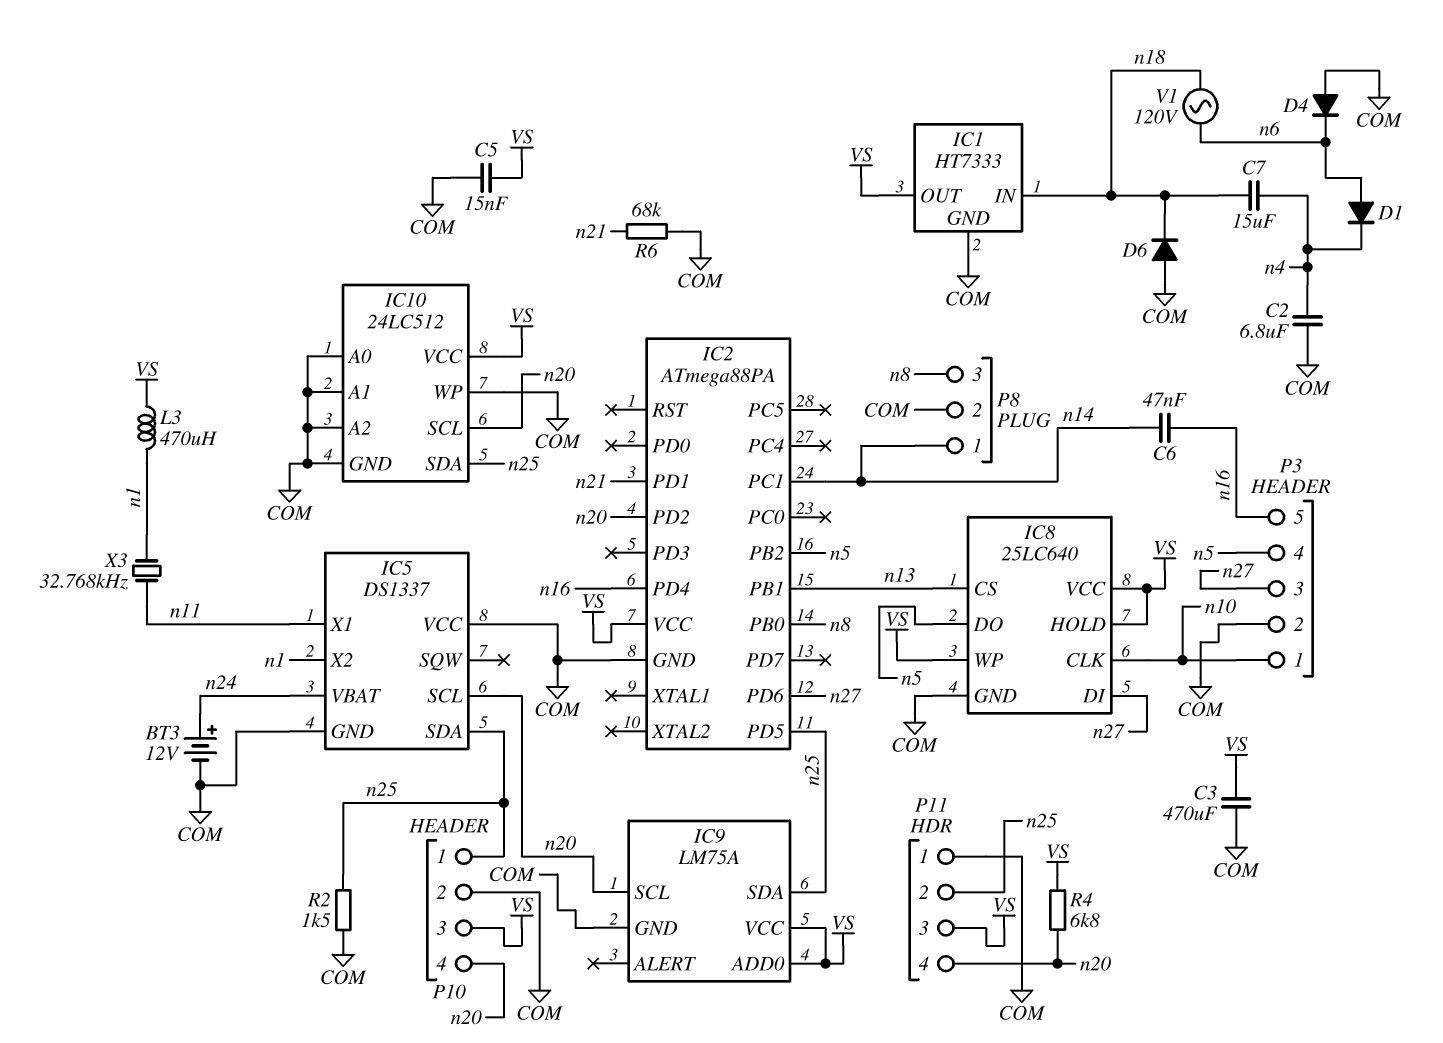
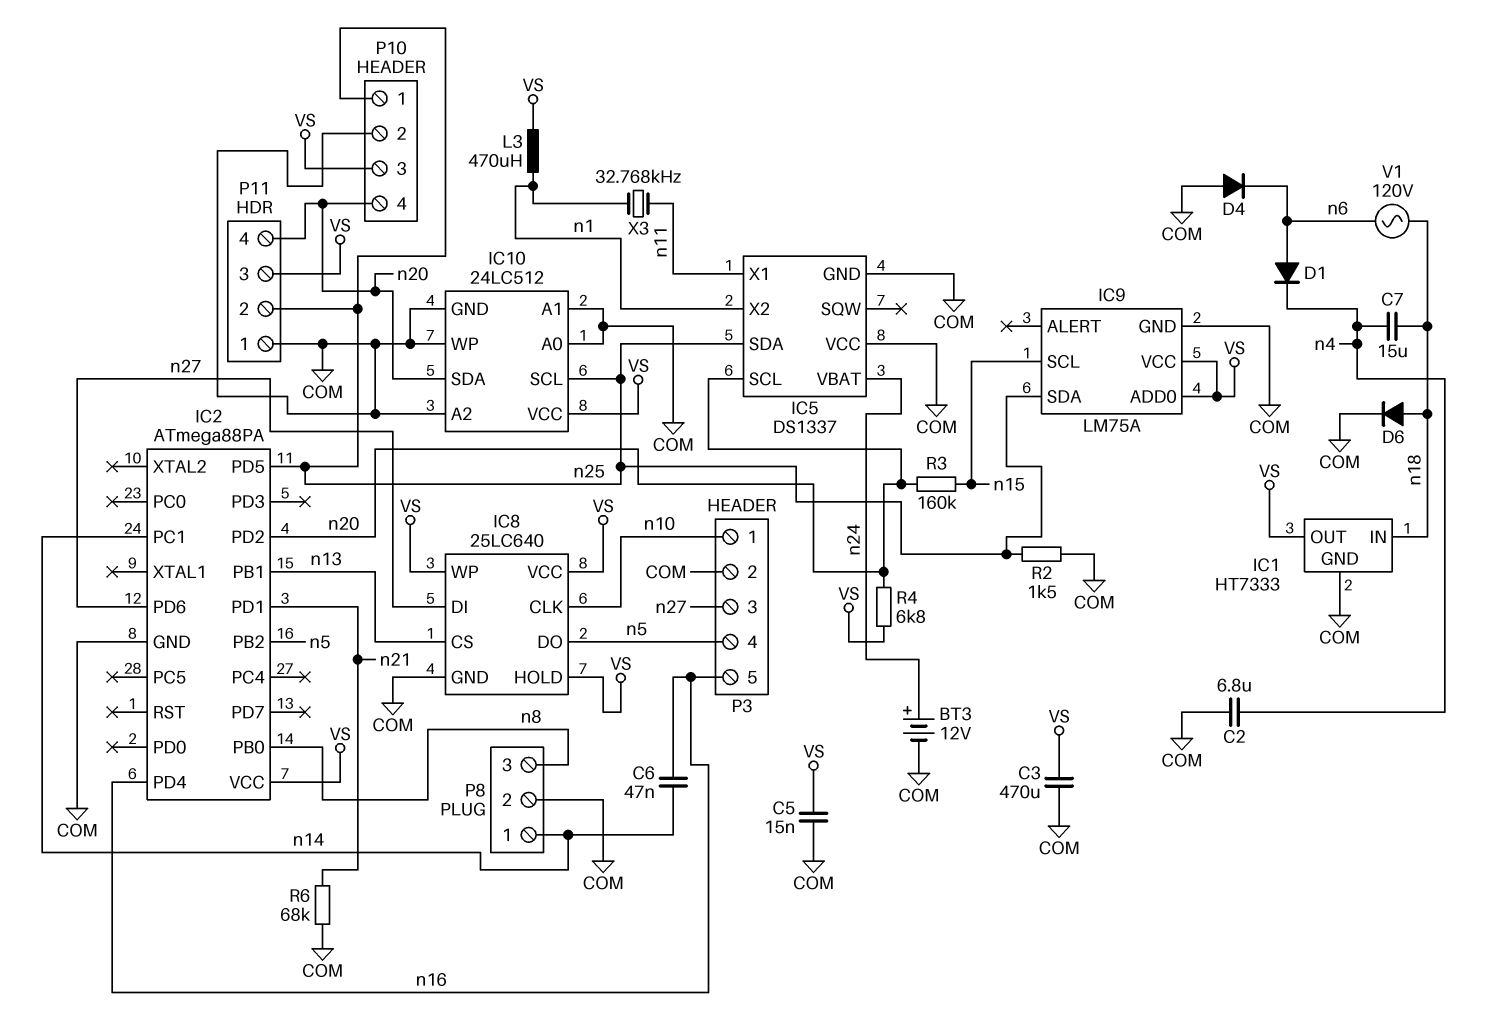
D6: diode (A COM, K n18) -> diode (A n18, K COM)
IC9 pin SCL: n20 -> n15
IC10 pin SCL: n20 -> n25
IC10 pin SDA: n25 -> n20
R3: none -> 160k (n15, n20)

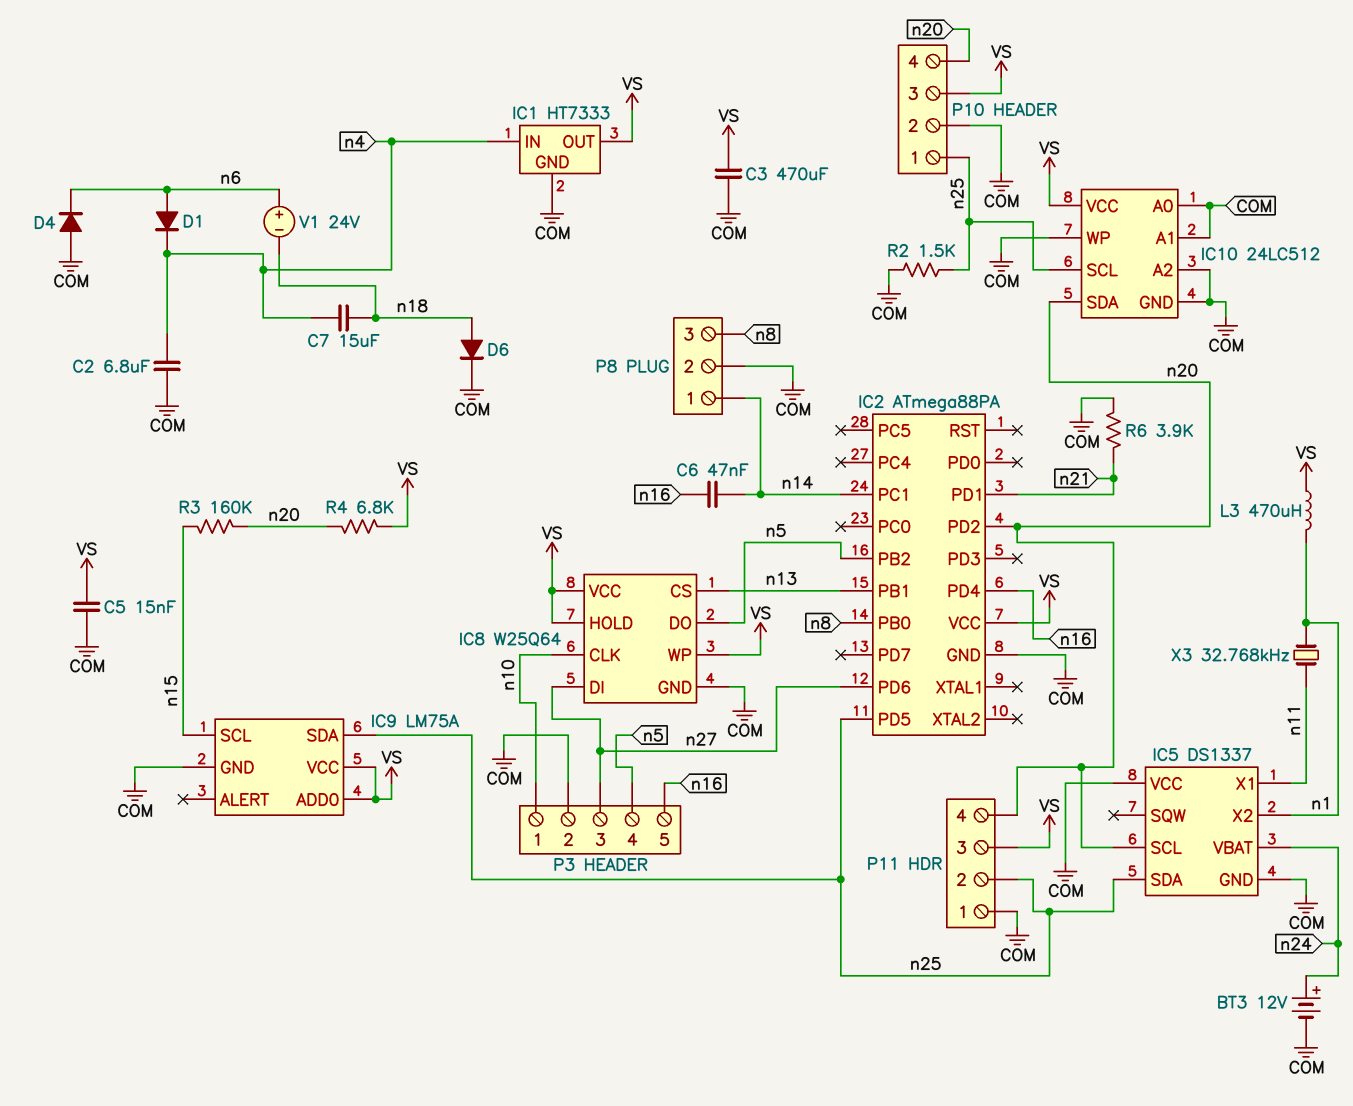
IC1 pin IN: n18 -> n4
IC8: 25LC640 -> W25Q64
R6: 68k (COM, n21) -> 3.9k (COM, n21)
V1: AC 120V (n6, n18) -> 24V (plus n6, minus n18)

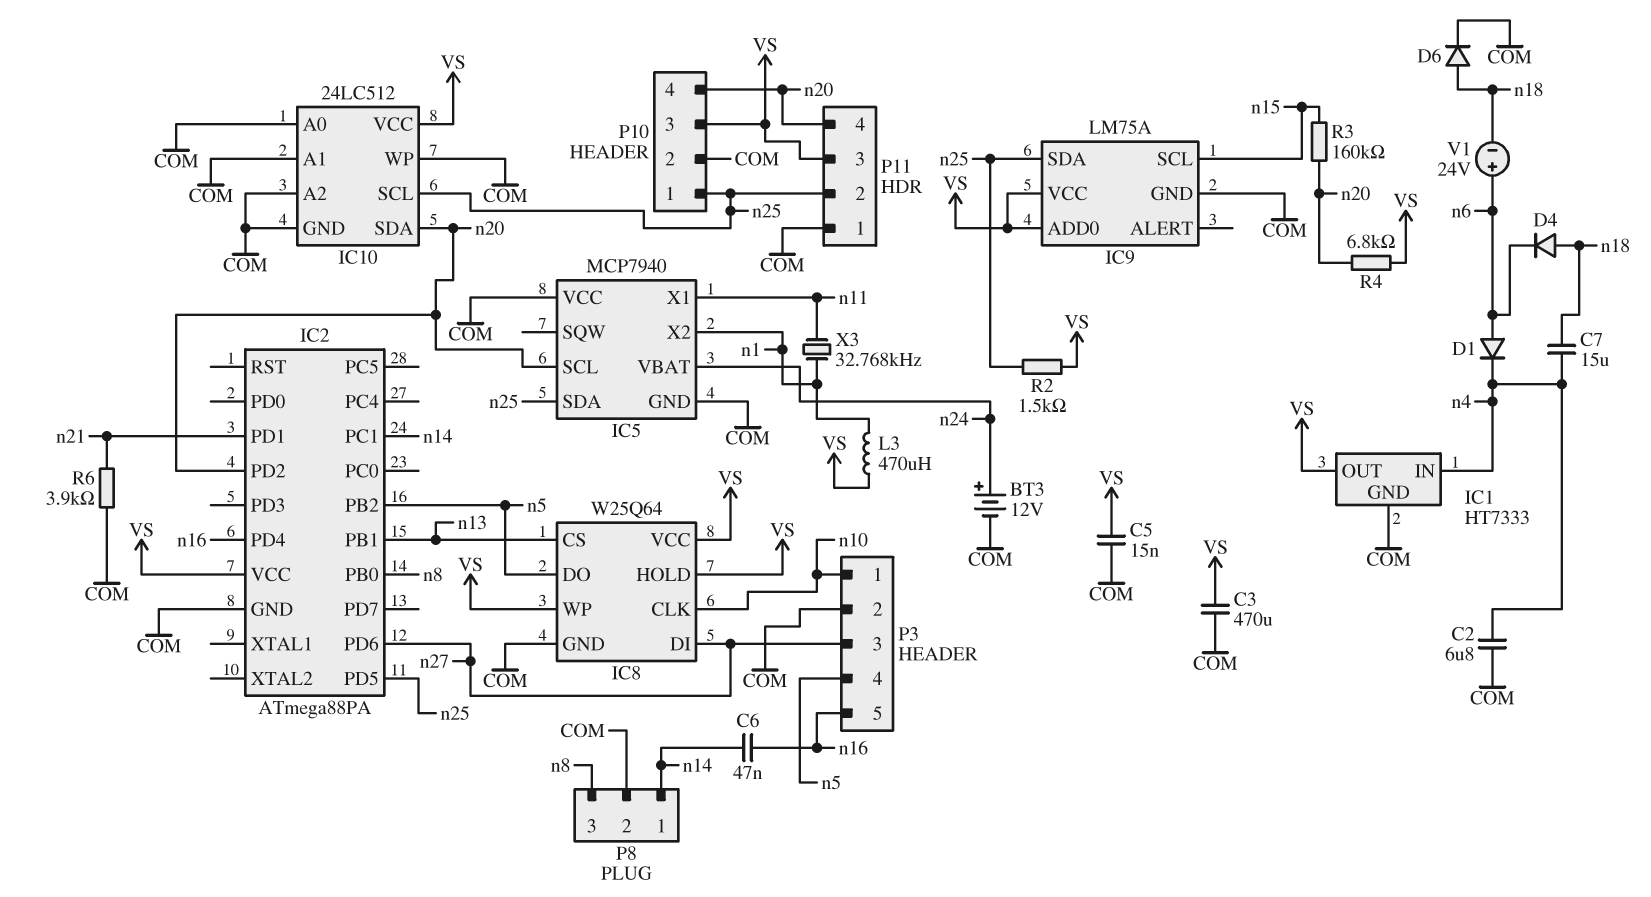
D4: diode (A COM, K n6) -> diode (A n18, K n6)
IC5: DS1337 -> MCP7940
R2: 1.5k (COM, n25) -> 1.5k (VS, n25)

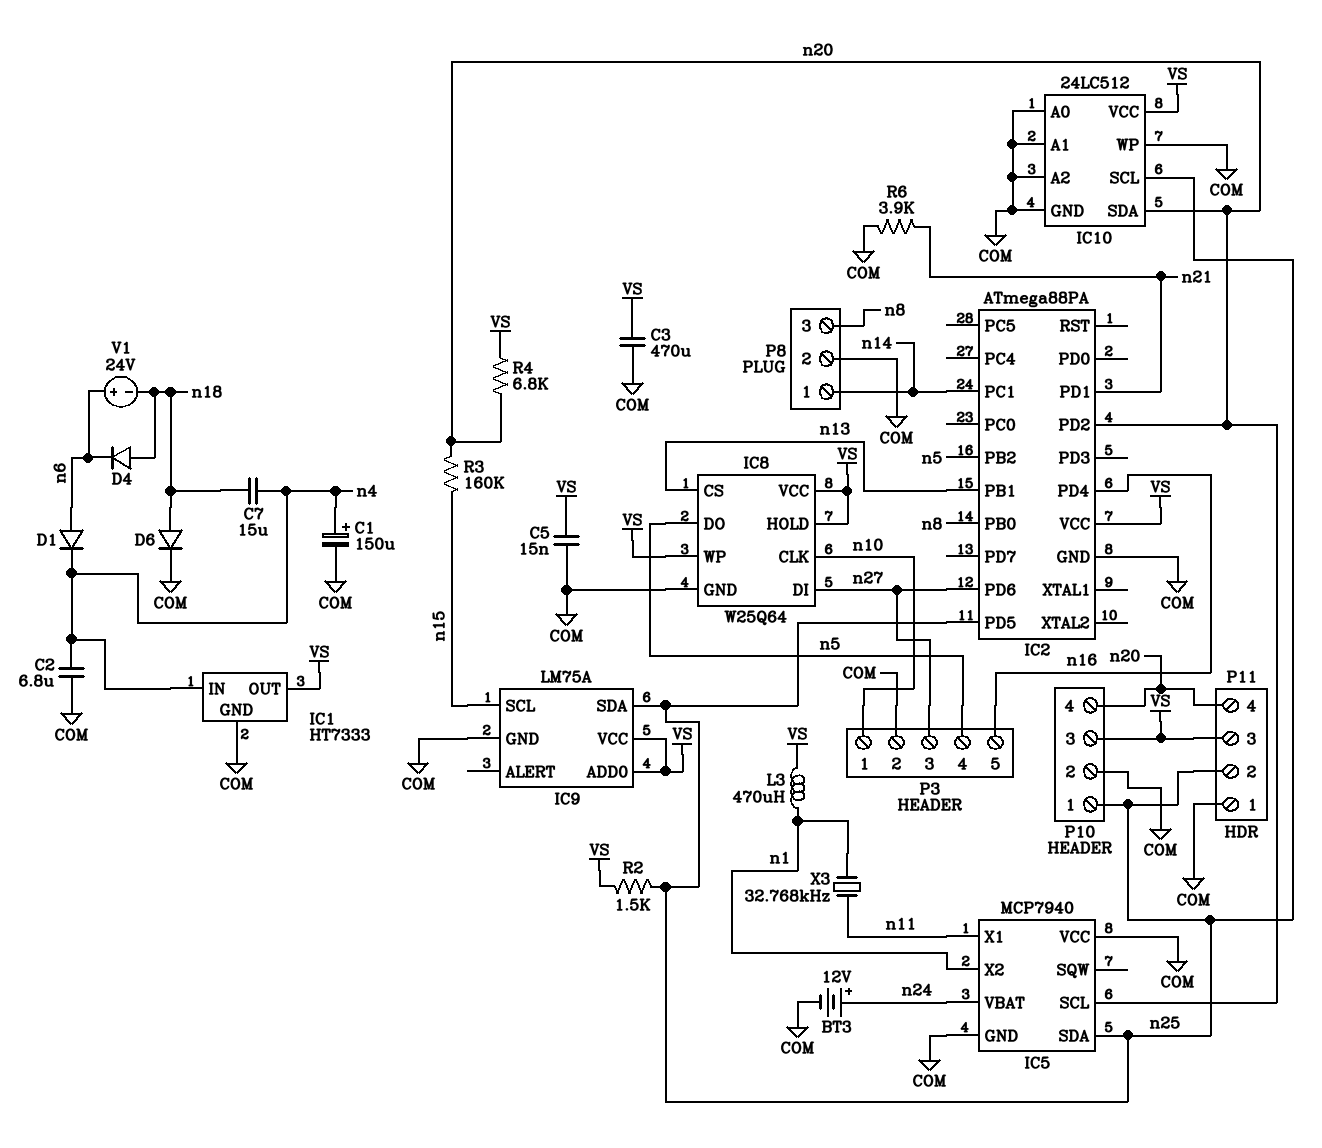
C1: none -> 150uF (plus n4, minus COM)
C6: 47nF (n14, n16) -> none

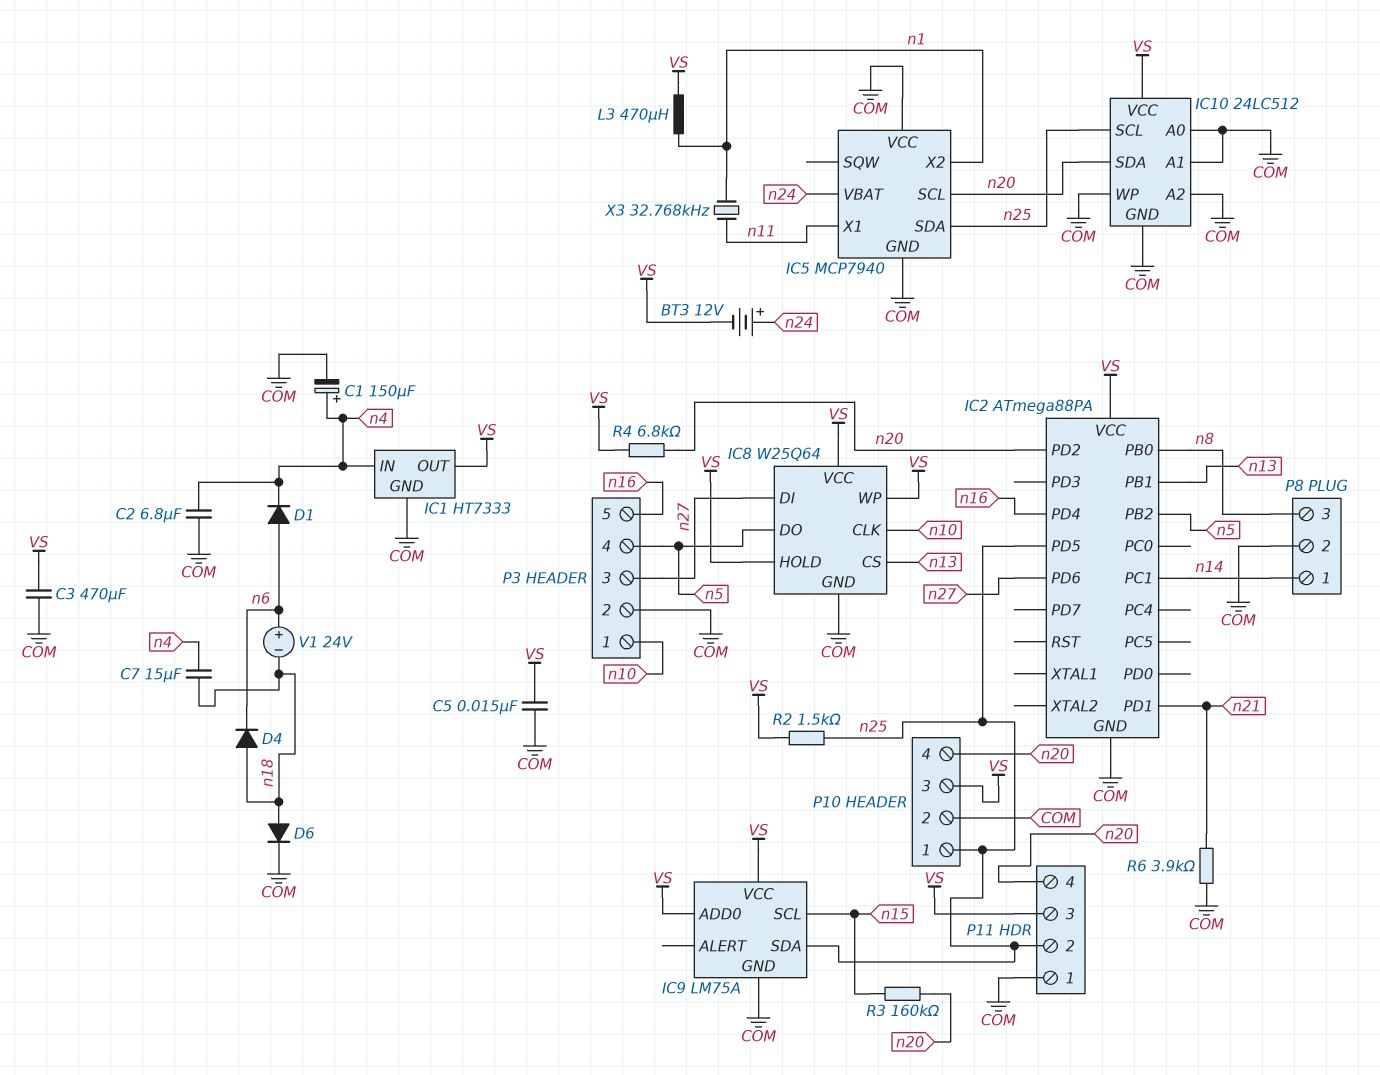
BT3: 12V (plus n24, minus COM) -> 12V (plus n24, minus VS)

